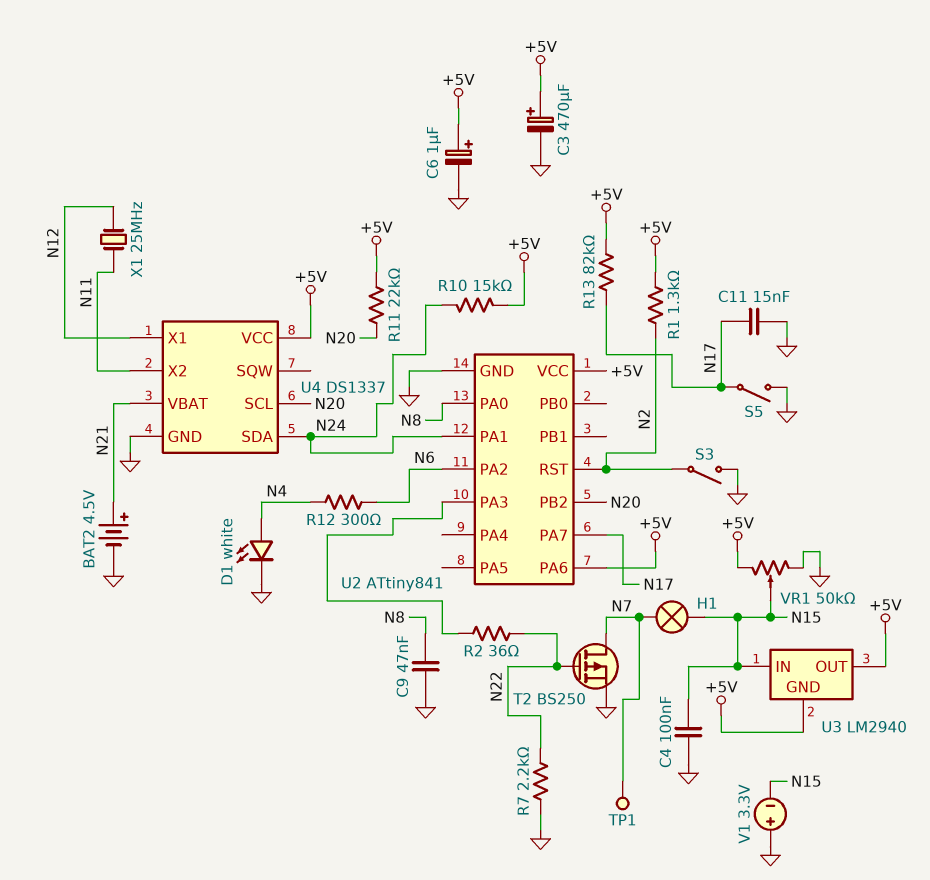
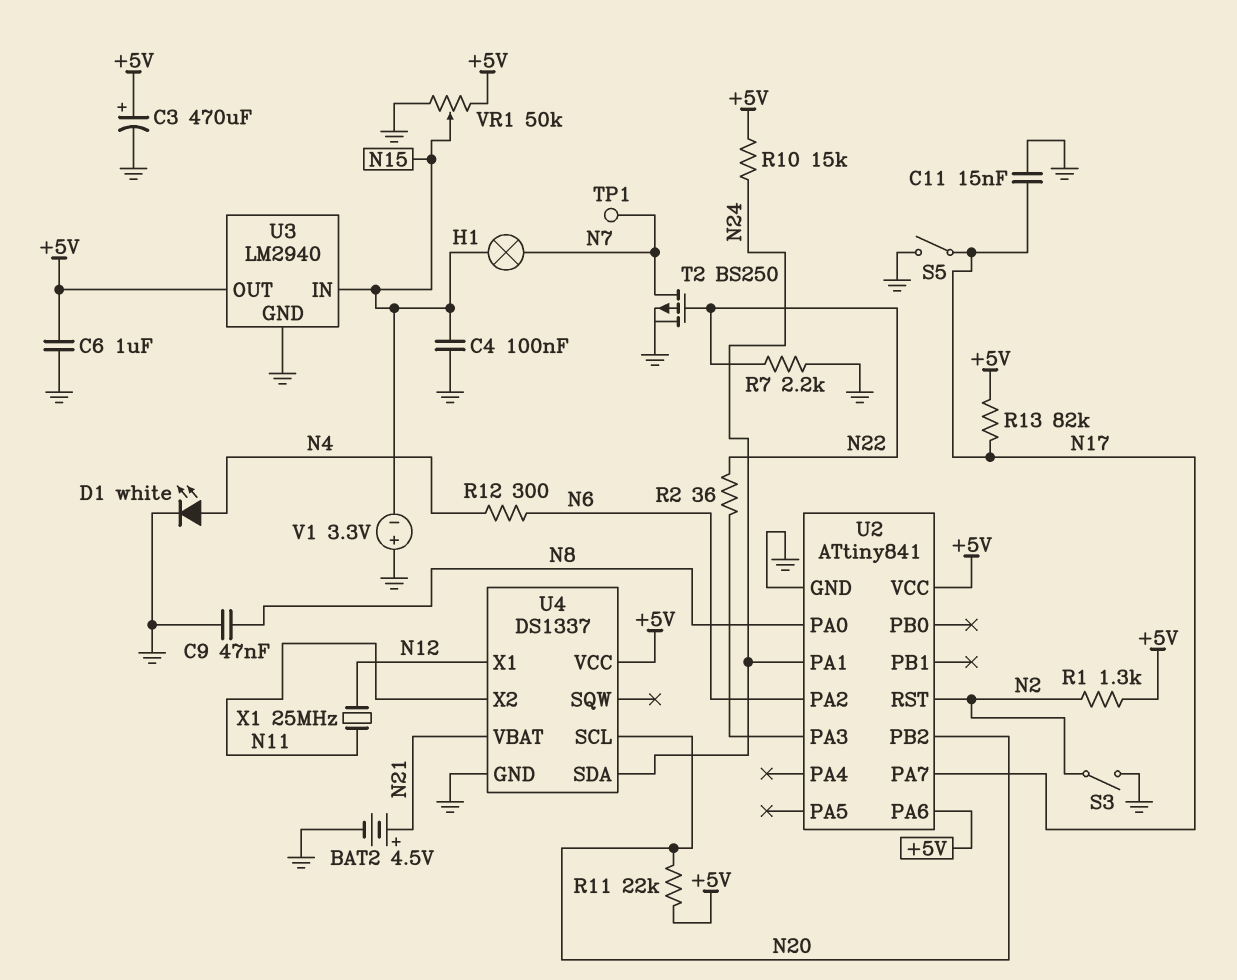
C6: 1uF (plus +5V, minus GND) -> 1uF (+5V, GND)
U3 pin GND: +5V -> GND

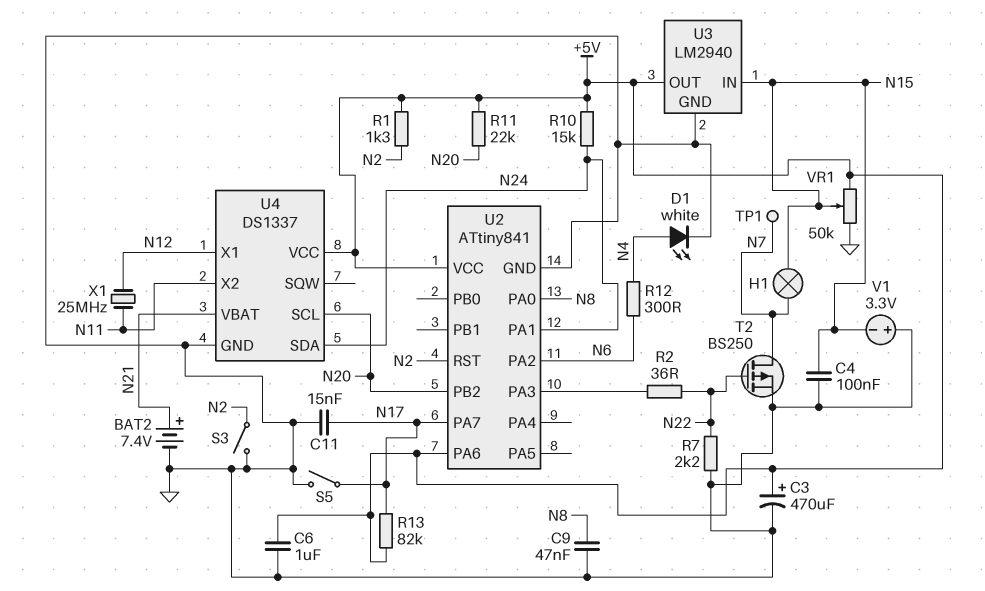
BAT2: 4.5V (plus N21, minus GND) -> 7.4V (plus N21, minus GND)

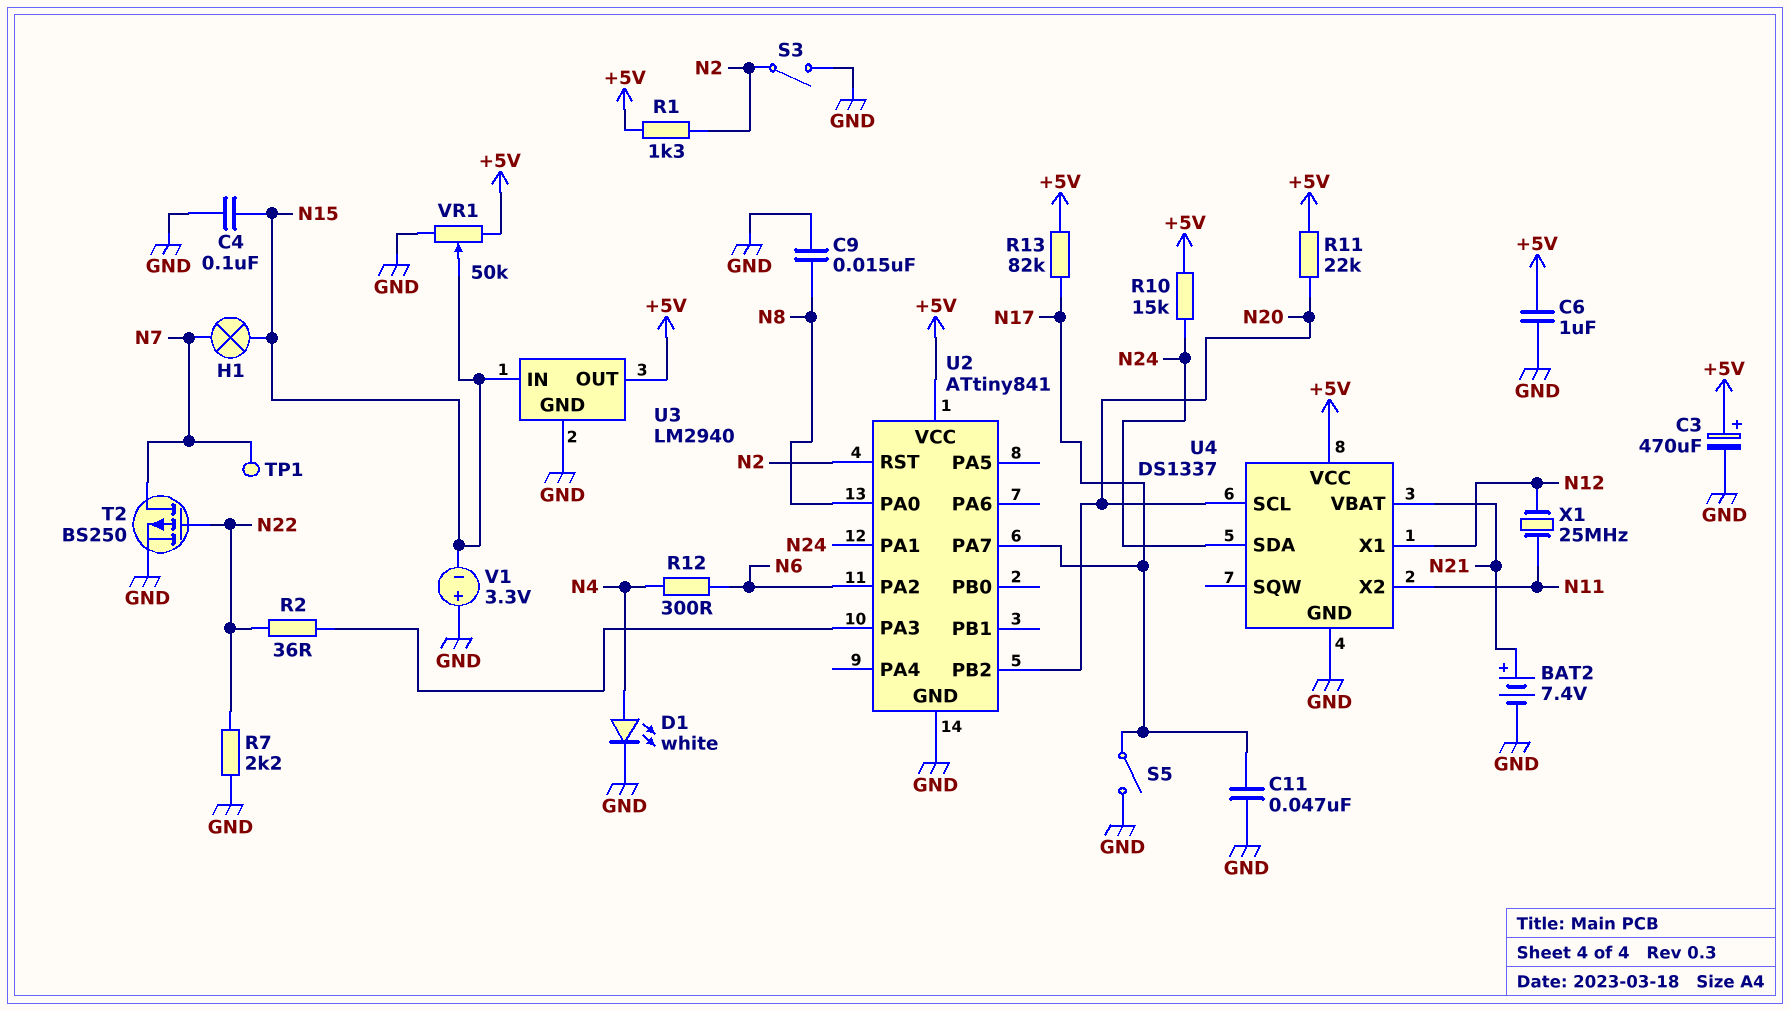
C9: 47nF (GND, N8) -> 15nF (GND, N8)
C11: 15nF (GND, N17) -> 47nF (GND, N17)
U2 pin PA6: +5V -> none

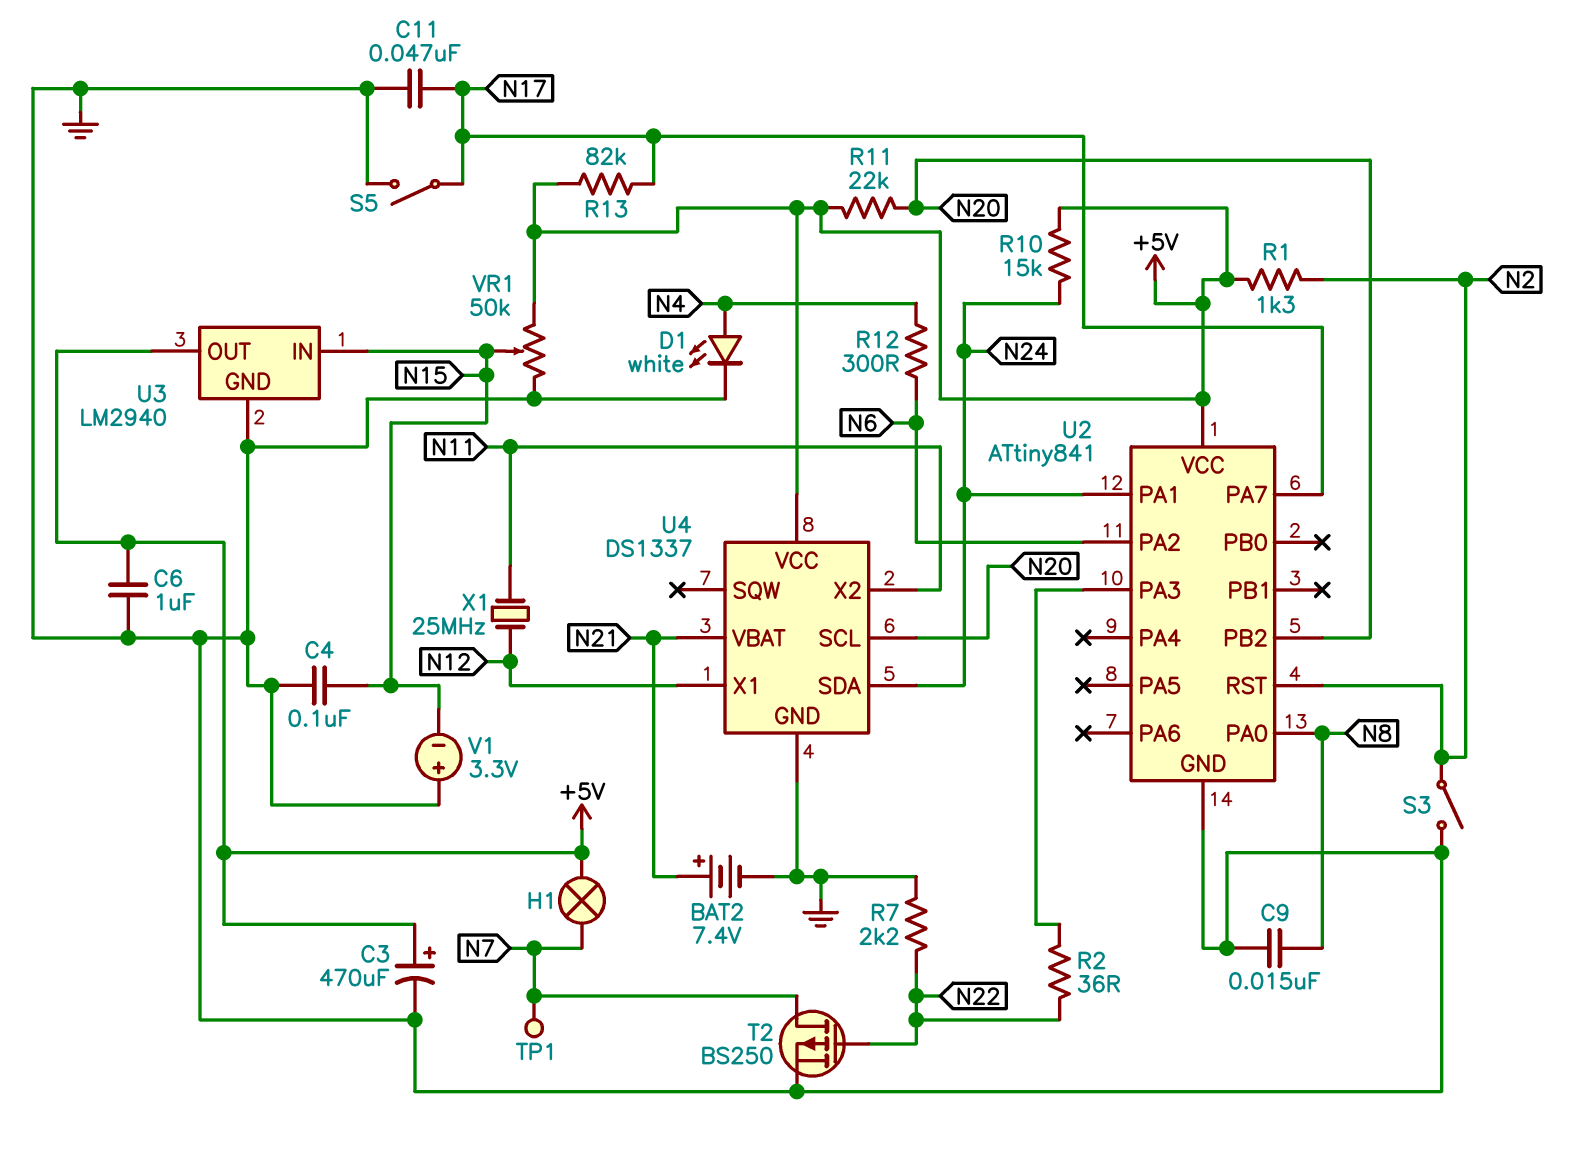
H1: lamp (N7, N15) -> lamp (+5V, N7)

